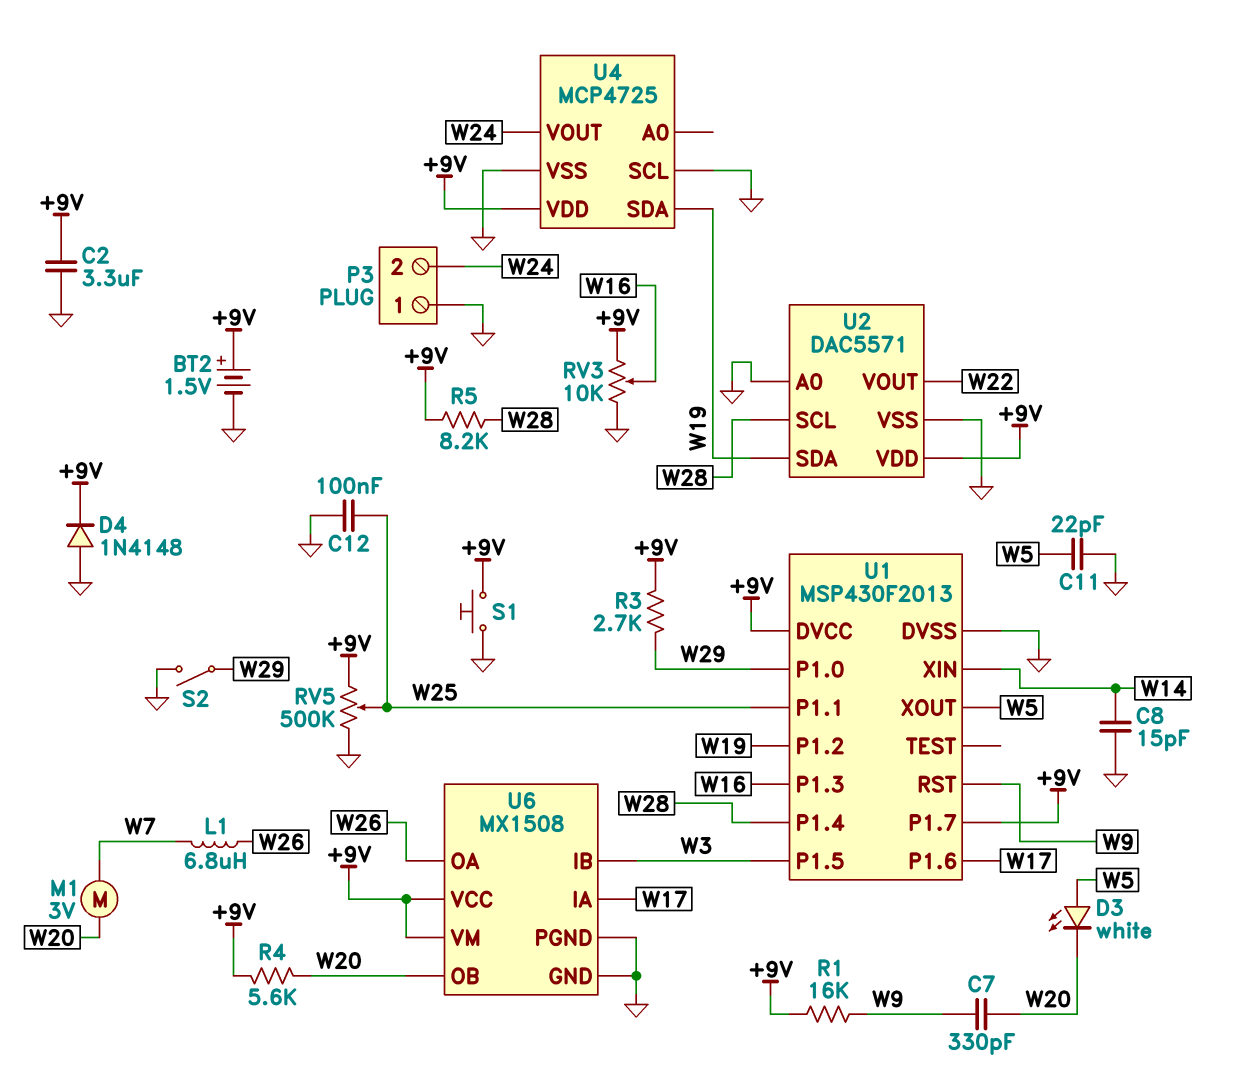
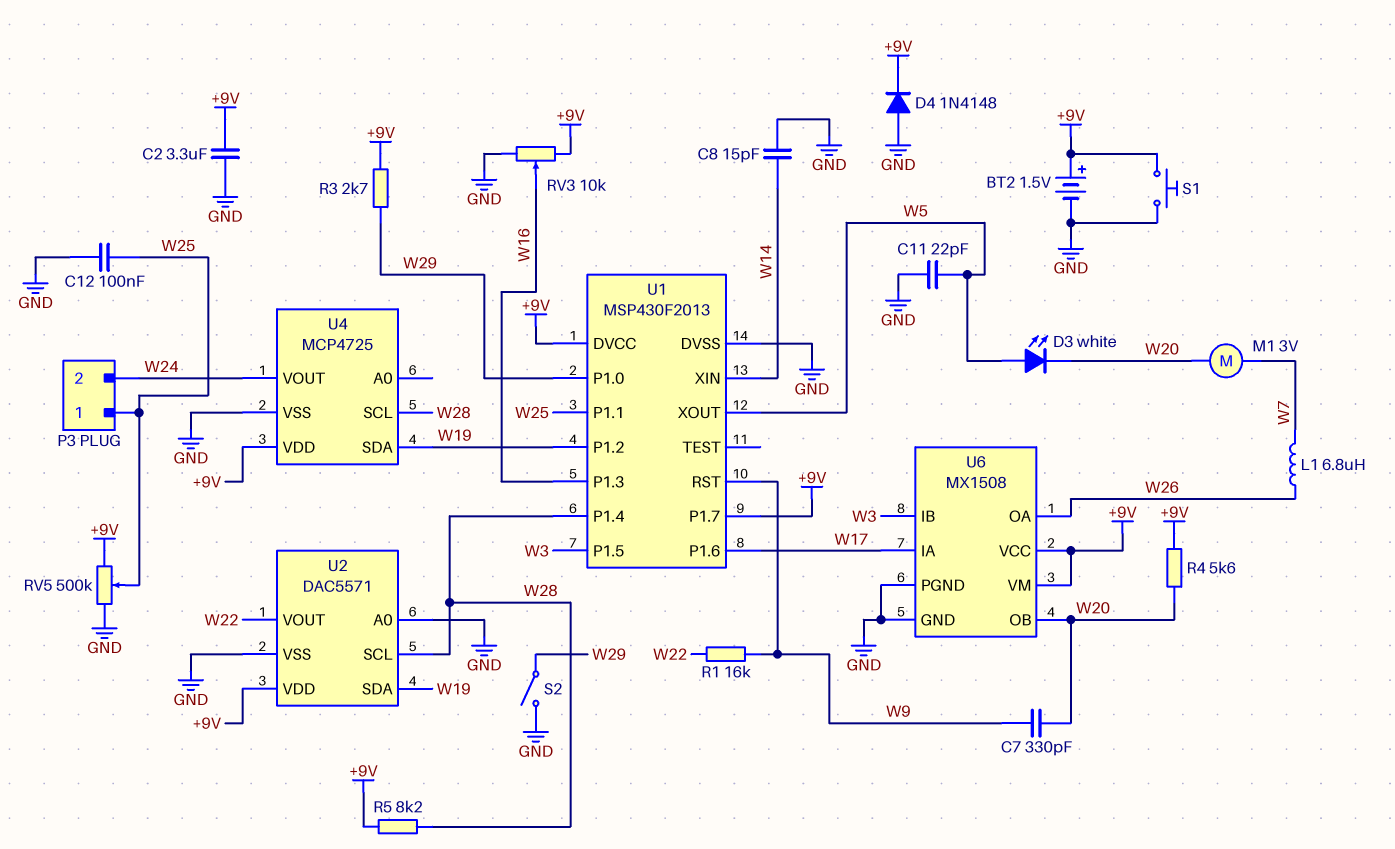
P3 pin 1: GND -> W25
R1: 16k (+9V, W9) -> 16k (W9, W22)
U4 pin SCL: GND -> W28

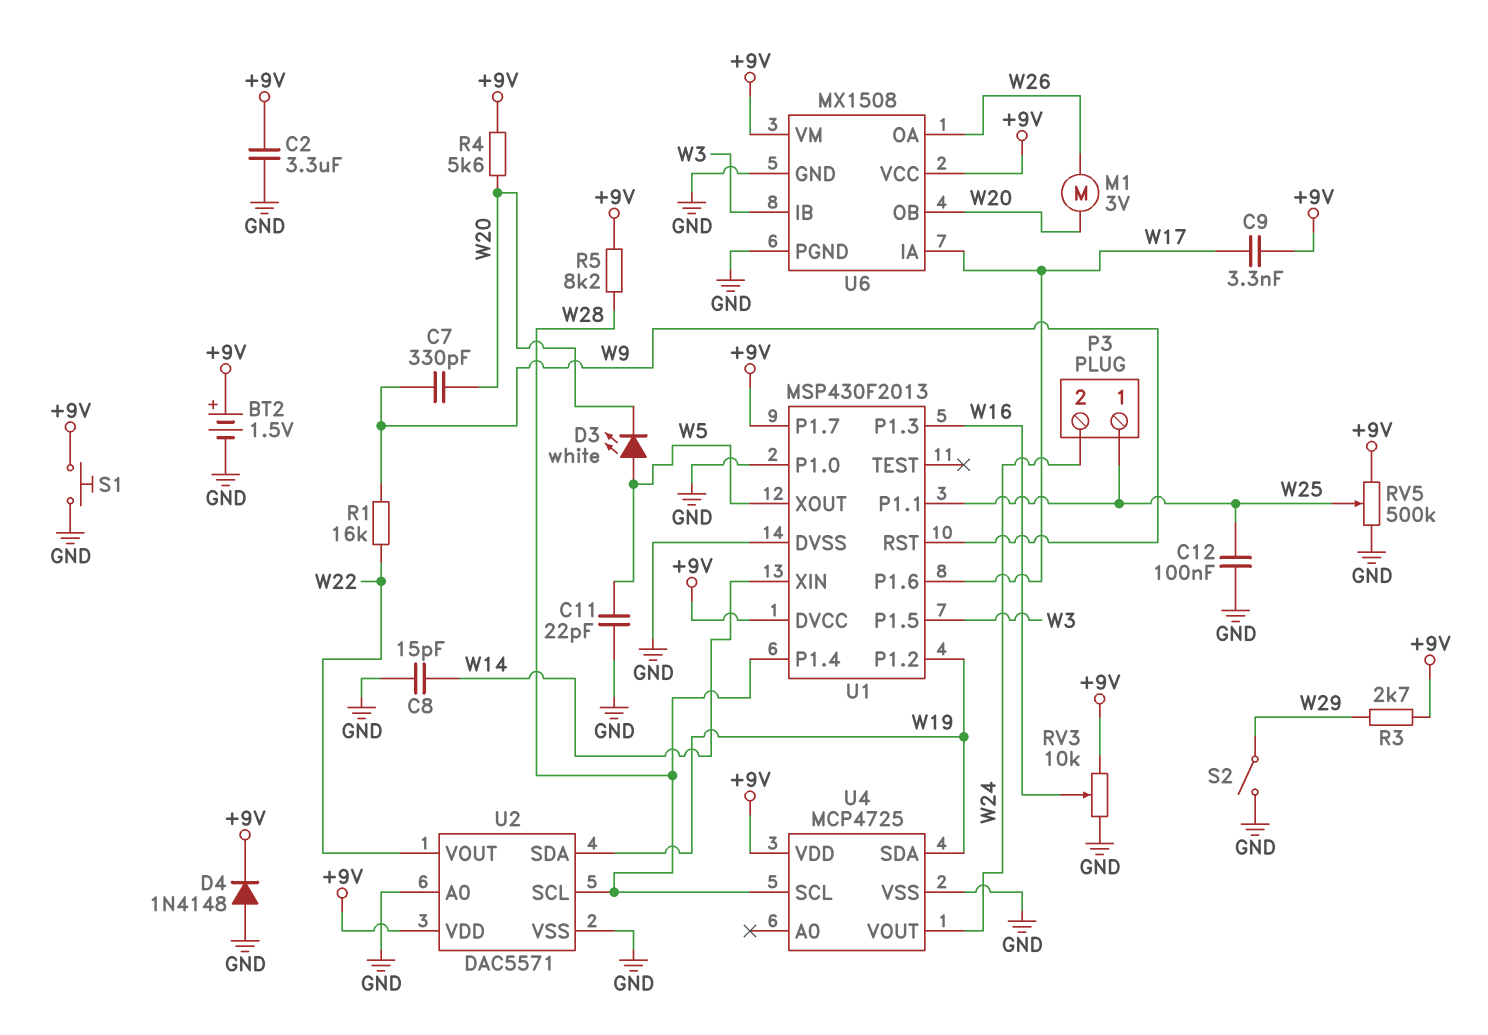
C9: none -> 3.3nF (+9V, W17)
L1: 6.8uH (W7, W26) -> none
M1: motor 3V (W7, W20) -> motor 3V (W20, W26)
U1 pin P1.0: W29 -> GND

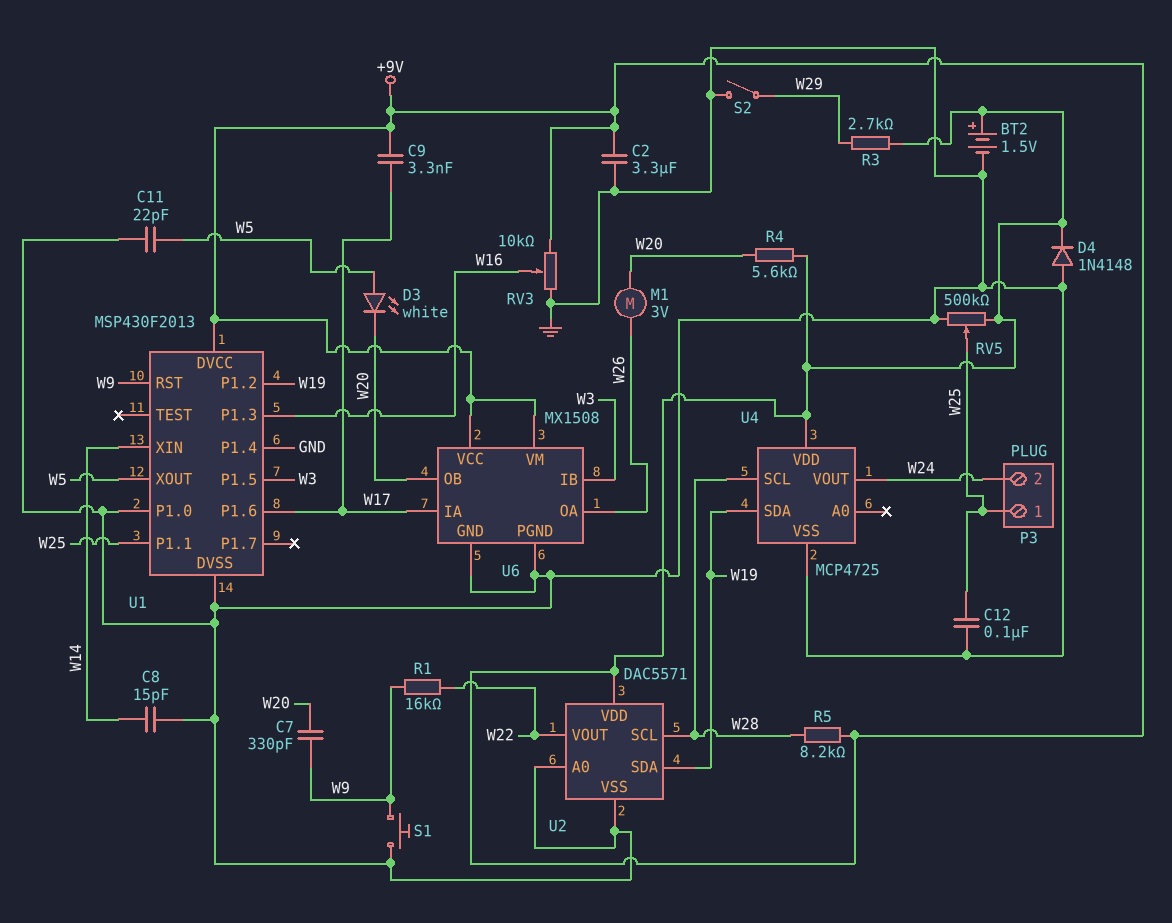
S1: button (+9V, GND) -> button (GND, W9)
U1 pin P1.4: W28 -> GND
U1 pin P1.7: +9V -> none

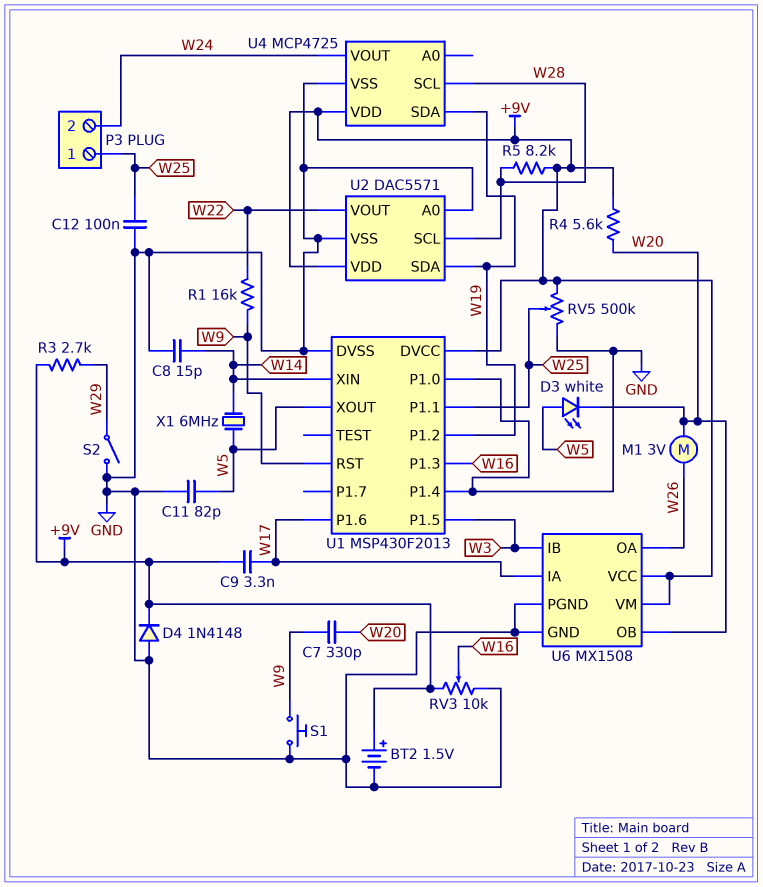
C2: 3.3uF (+9V, GND) -> none
C11: 22pF (GND, W5) -> 82pF (GND, W5)
X1: none -> 6MHz (W5, W14)

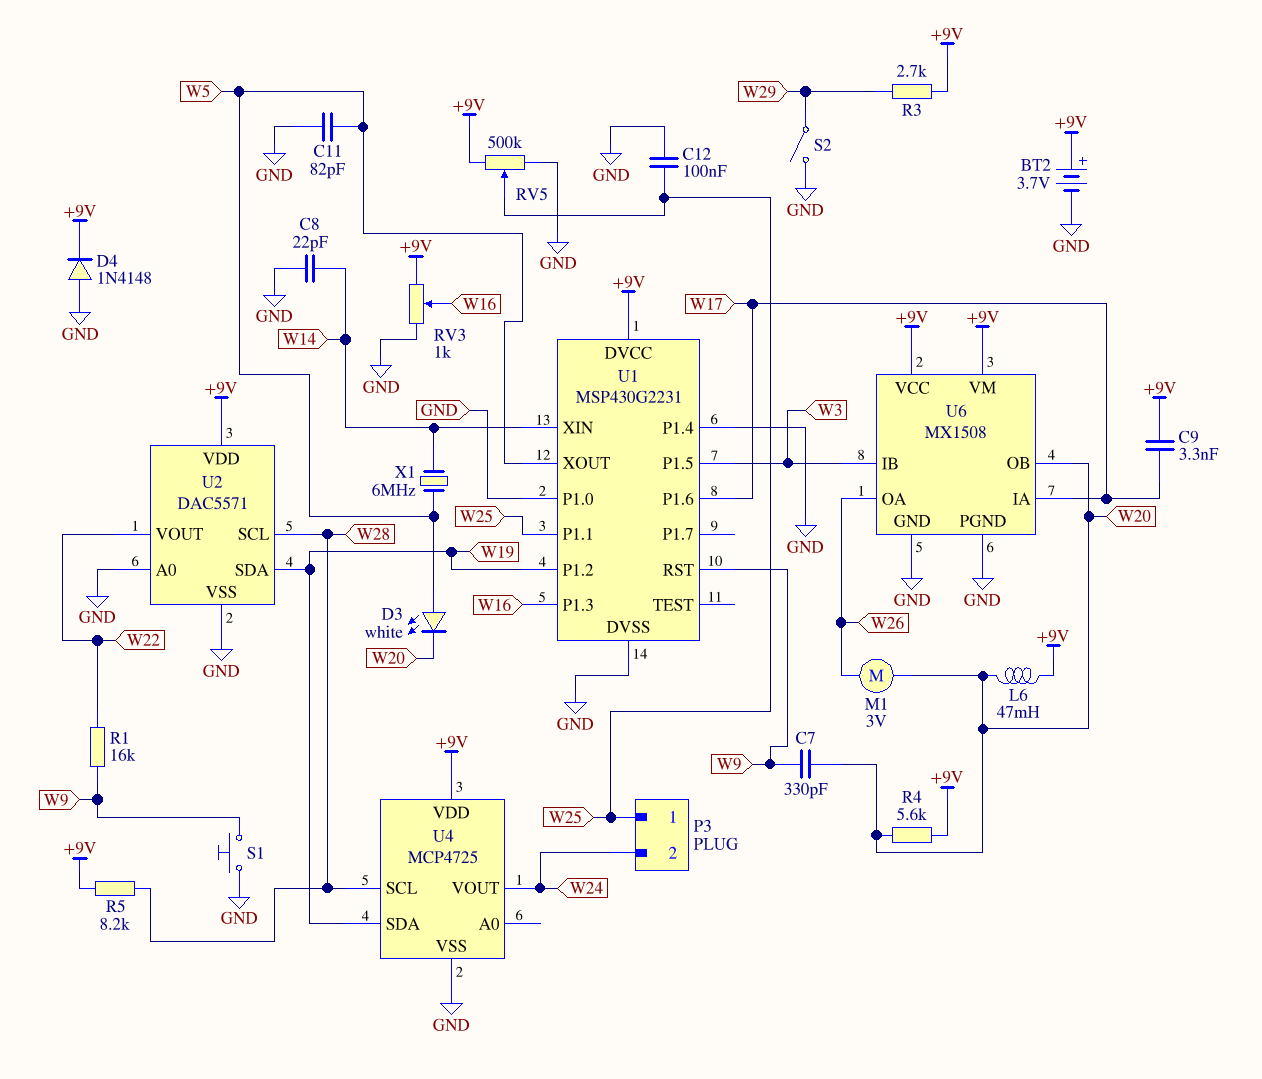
BT2: 1.5V (plus +9V, minus GND) -> 3.7V (plus +9V, minus GND)
C8: 15pF (GND, W14) -> 22pF (GND, W14)
L6: none -> 47mH (+9V, W20)
RV3: 10k (+9V, GND, wiper W16) -> 1k (+9V, GND, wiper W16)
U1: MSP430F2013 -> MSP430G2231

